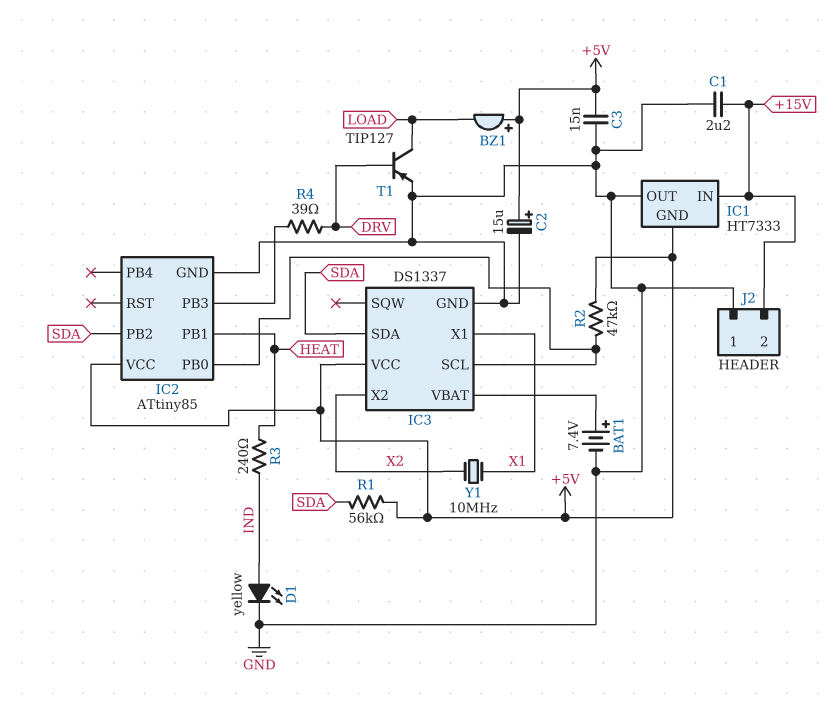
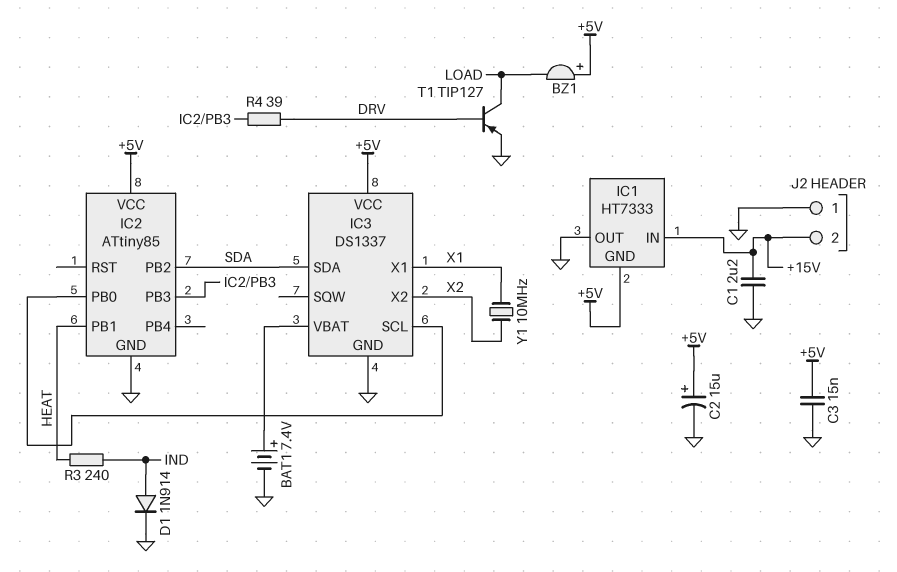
D1: LED yellow (A IND, K GND) -> diode 1N914 (A IND, K GND)
R1: 56k (+5V, SDA) -> none
R2: 47k (+5V, IC2/PB0) -> none

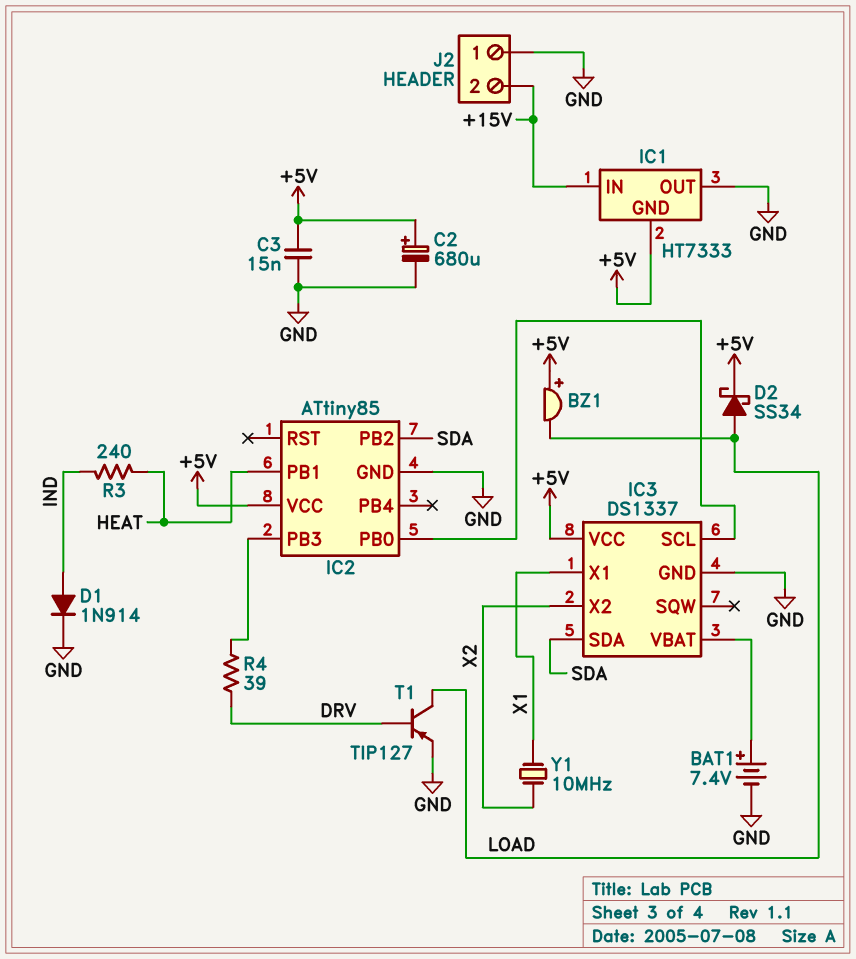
C1: 2.2uF (+15V, GND) -> none
C2: 15uF (plus +5V, minus GND) -> 680uF (plus +5V, minus GND)
D2: none -> schottky SS34 (A LOAD, K +5V)

